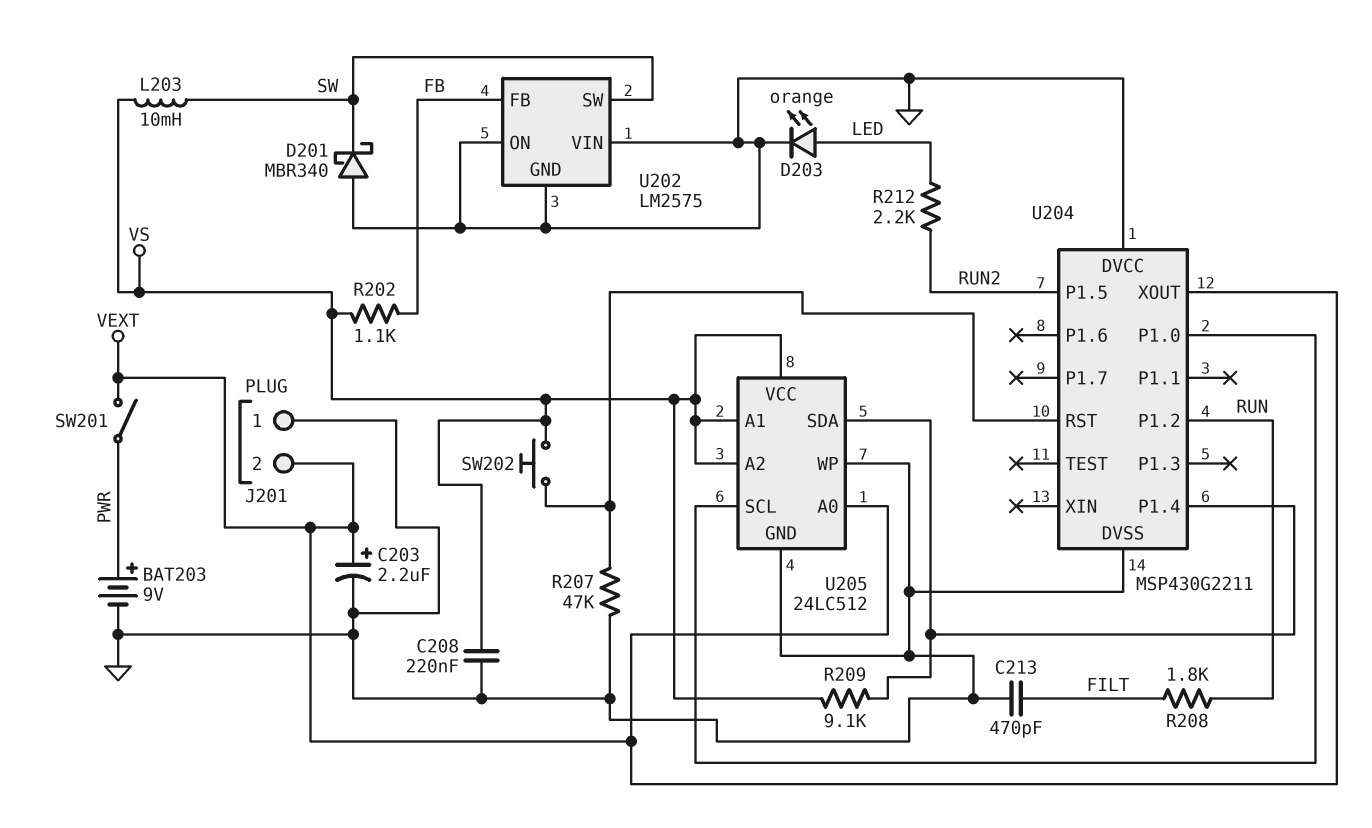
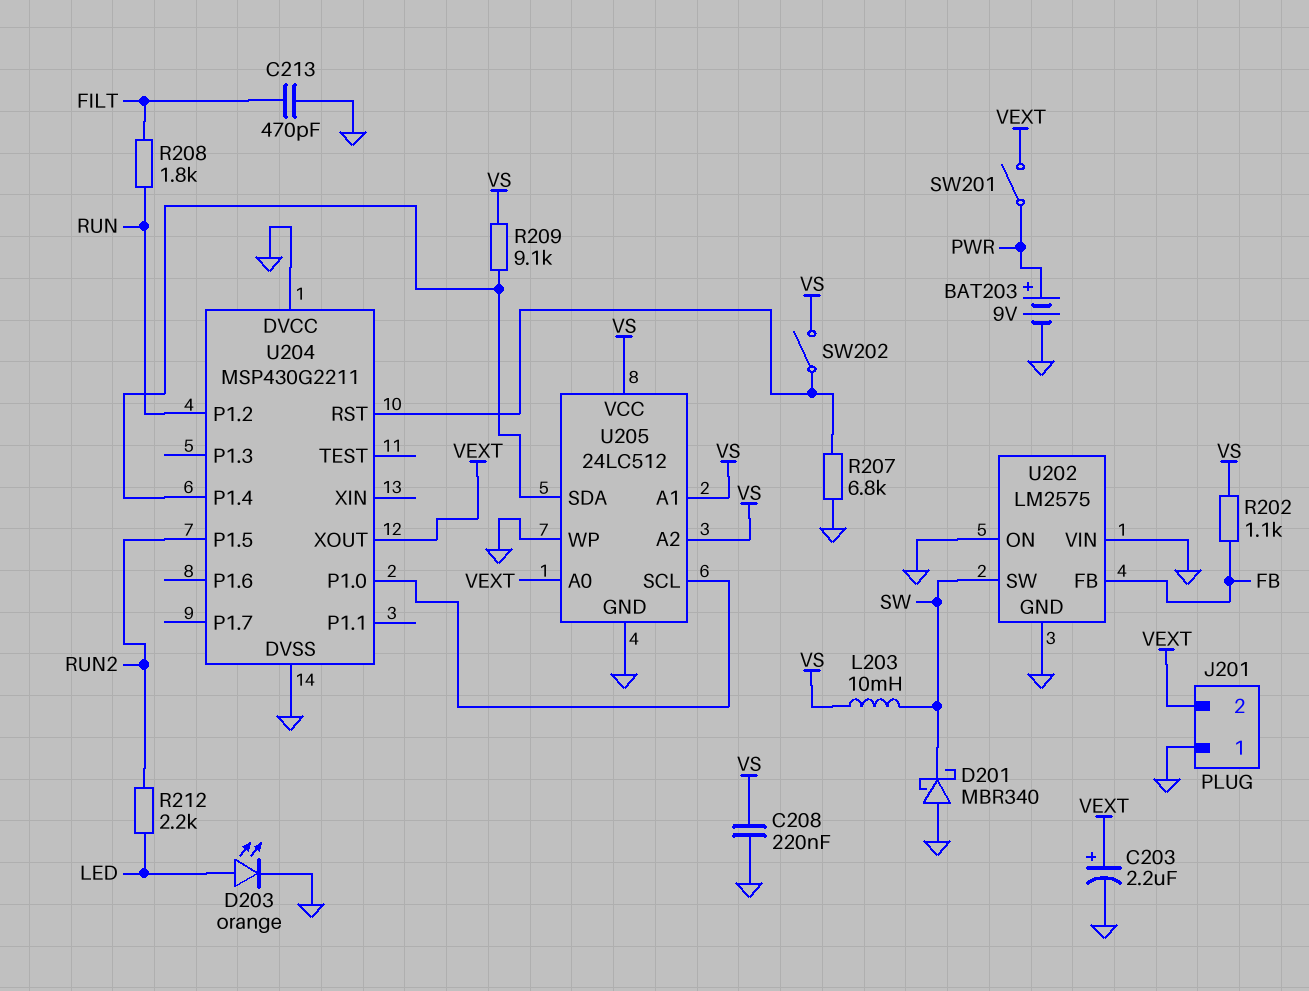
R207: 47k (GND, U204/RST) -> 6.8k (GND, U204/RST)
SW202: button (U204/RST, VS) -> switch (U204/RST, VS)

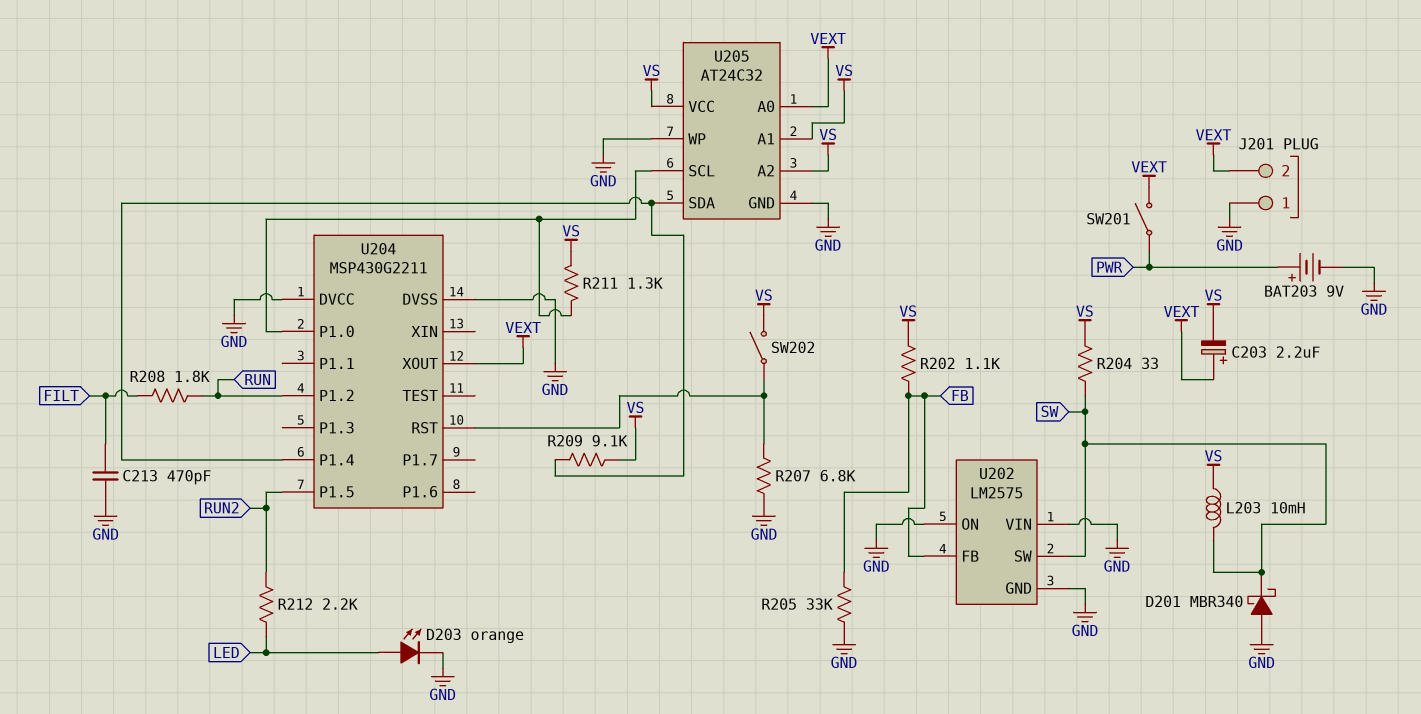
C203: 2.2uF (plus VEXT, minus GND) -> 2.2uF (plus VEXT, minus VS)
C208: 220nF (GND, VS) -> none
R204: none -> 33 (SW, VS)
R205: none -> 33k (FB, GND)
R211: none -> 1.3k (U204/P1.0, VS)
U205: 24LC512 -> AT24C32

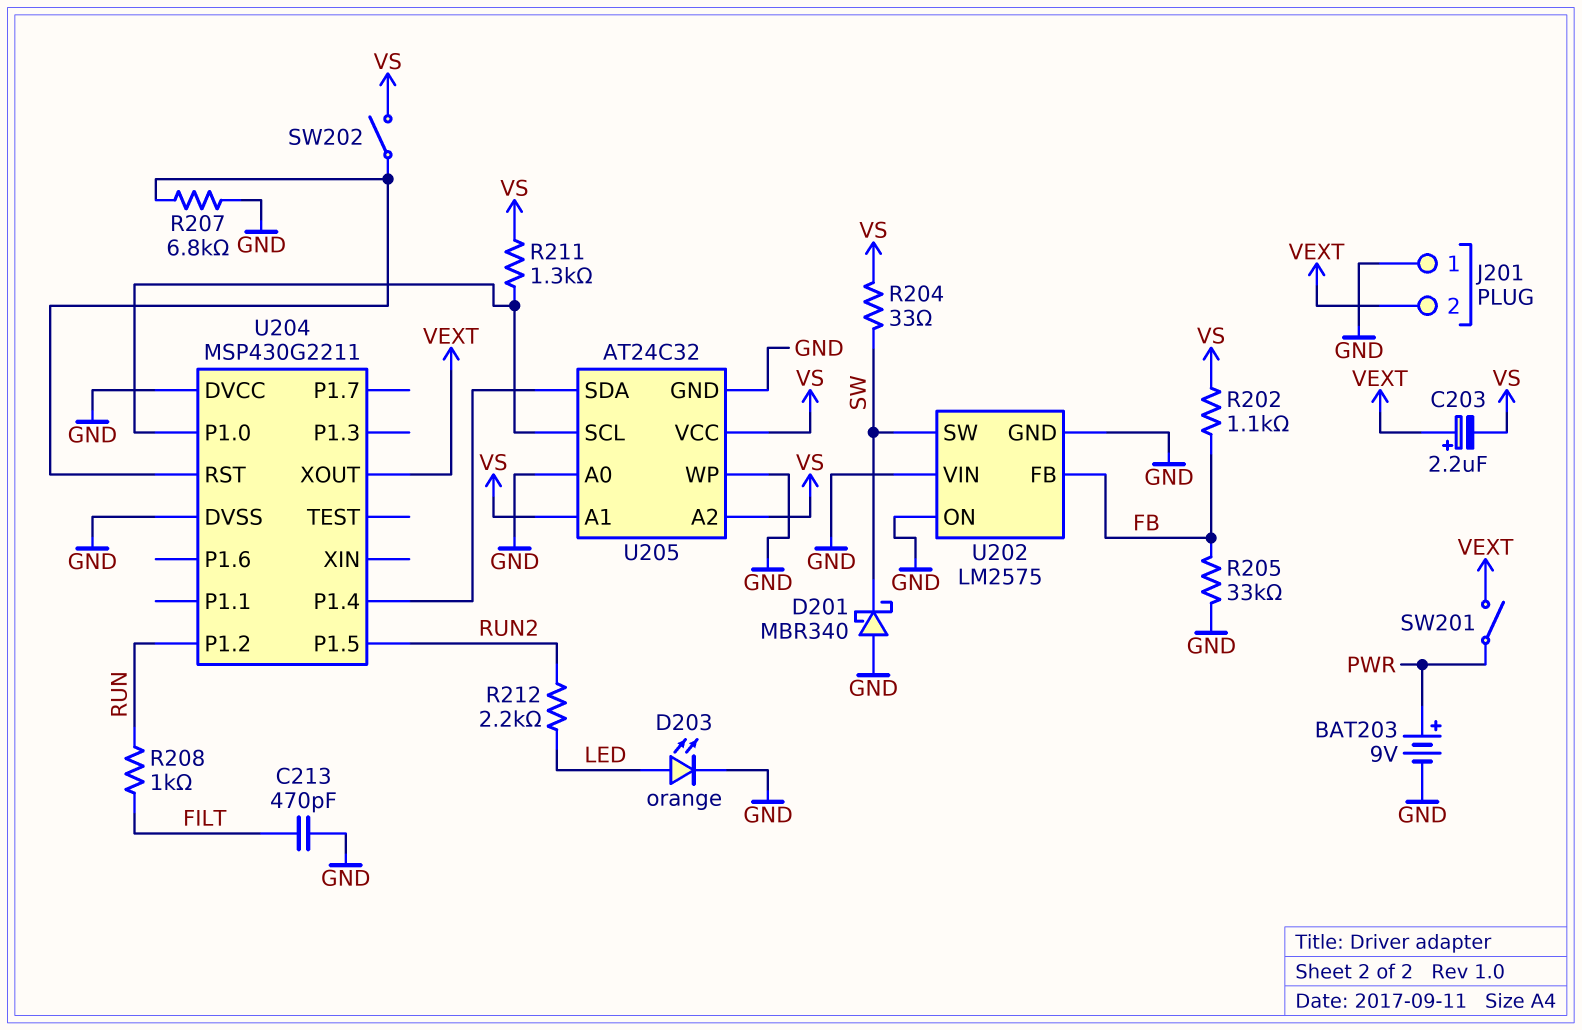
L203: 10mH (SW, VS) -> none
R208: 1.8k (FILT, RUN) -> 1k (FILT, RUN)
R209: 9.1k (U204/P1.4, VS) -> none
U205 pin A0: VEXT -> GND

